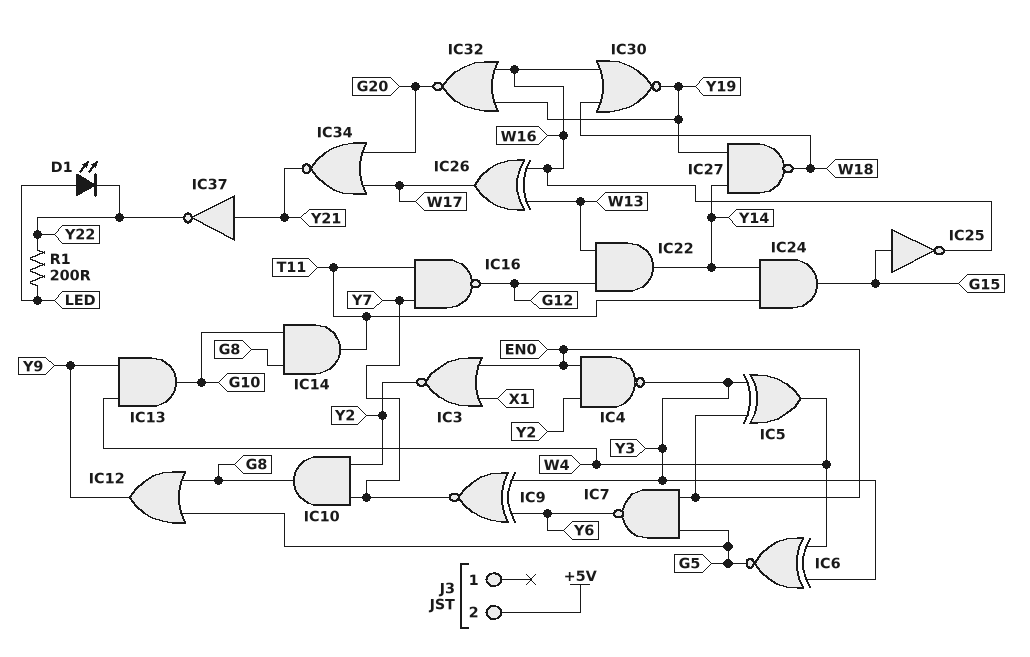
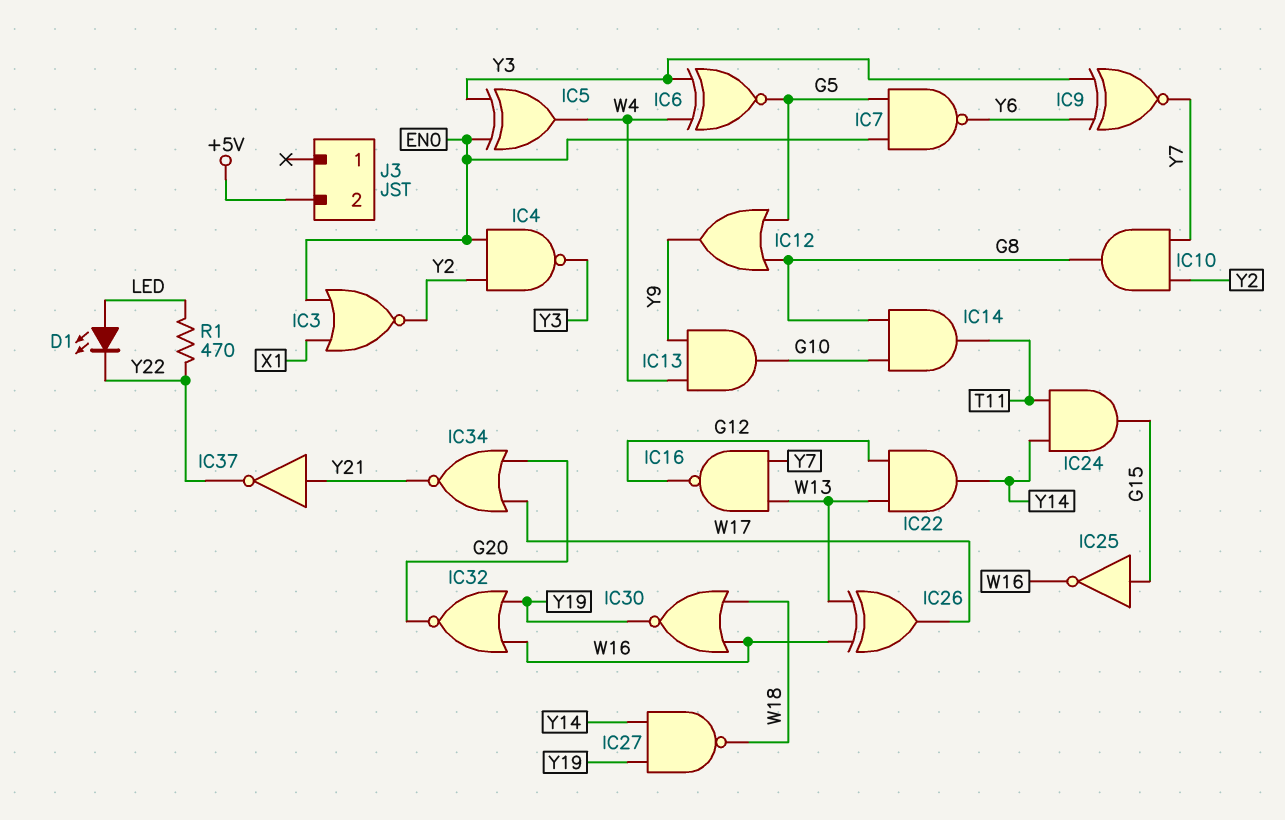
IC16: NAND (in T11, in Y7, out G12) -> NAND (in W13, in Y7, out G12)
R1: 200 (LED, Y22) -> 470 (LED, Y22)

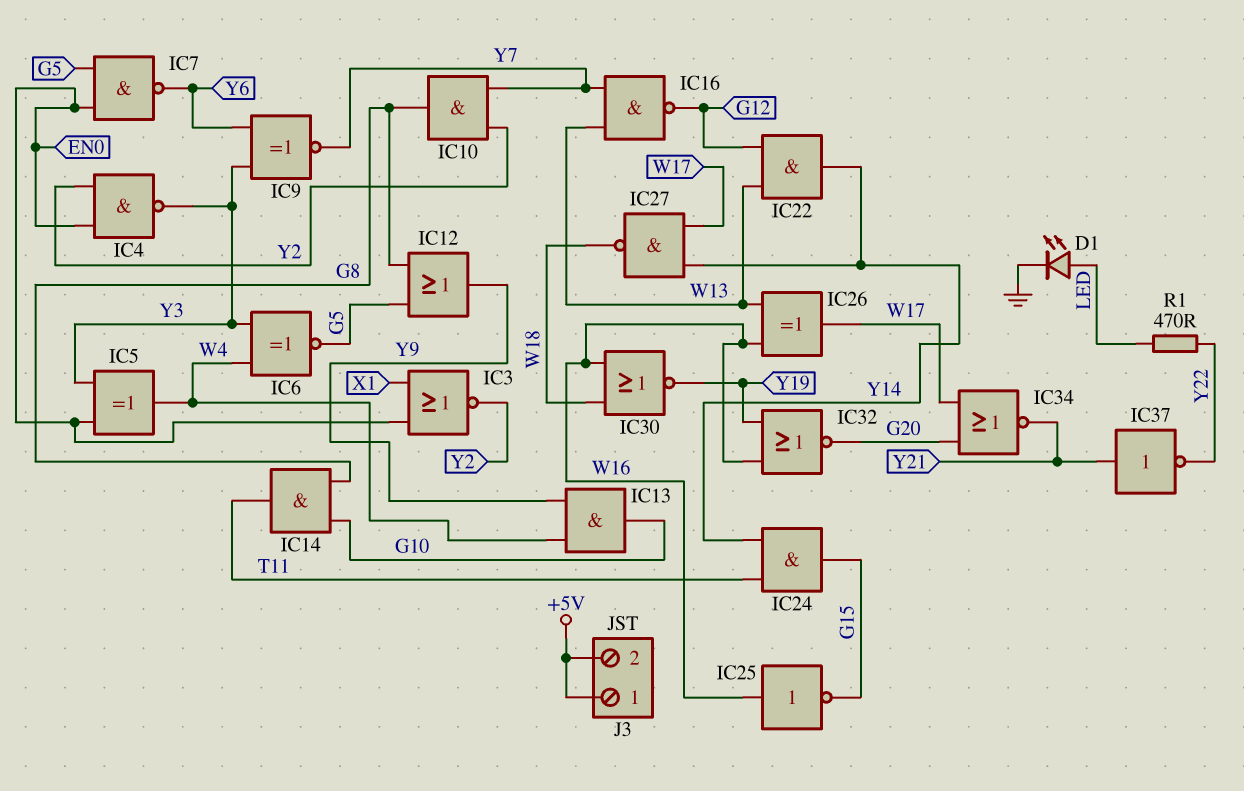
D1: LED (A LED, K Y22) -> LED (A LED, K GND)
IC25: NOT (in G15, out W16) -> NOT (in W16, out G15)
IC27: NAND (in Y14, in Y19, out W18) -> NAND (in W17, in Y14, out W18)
J3 pin 1: none -> +5V

